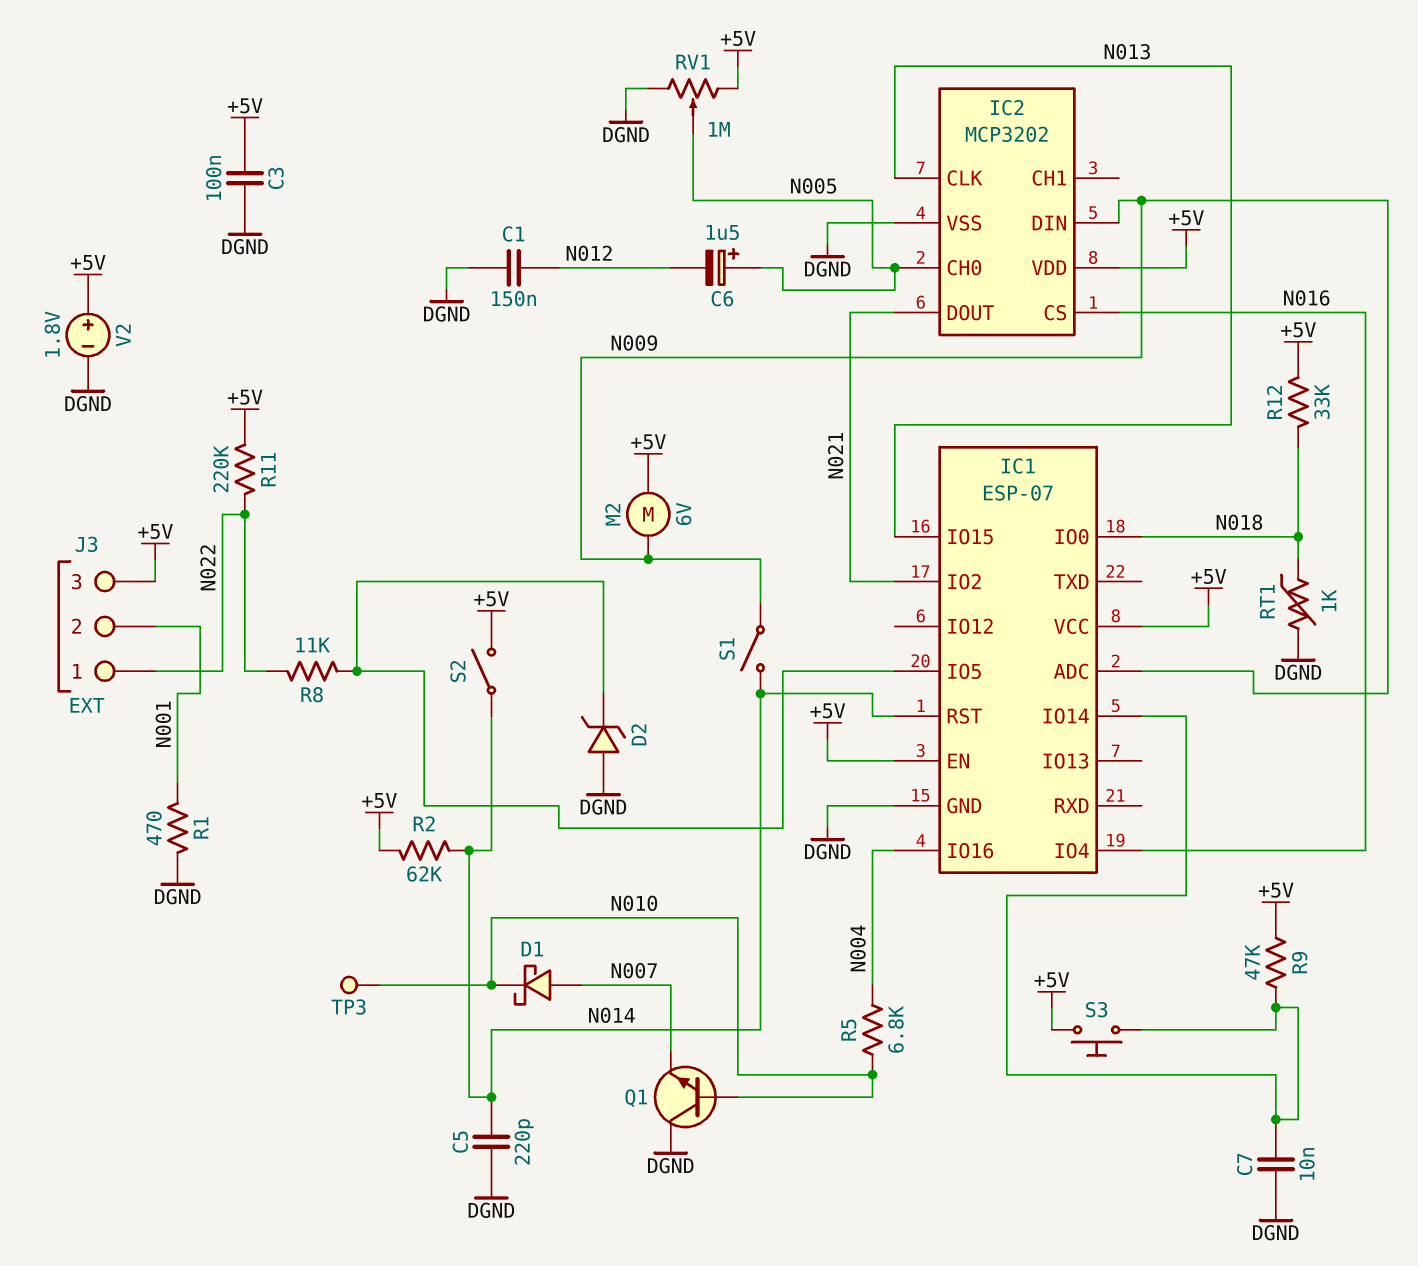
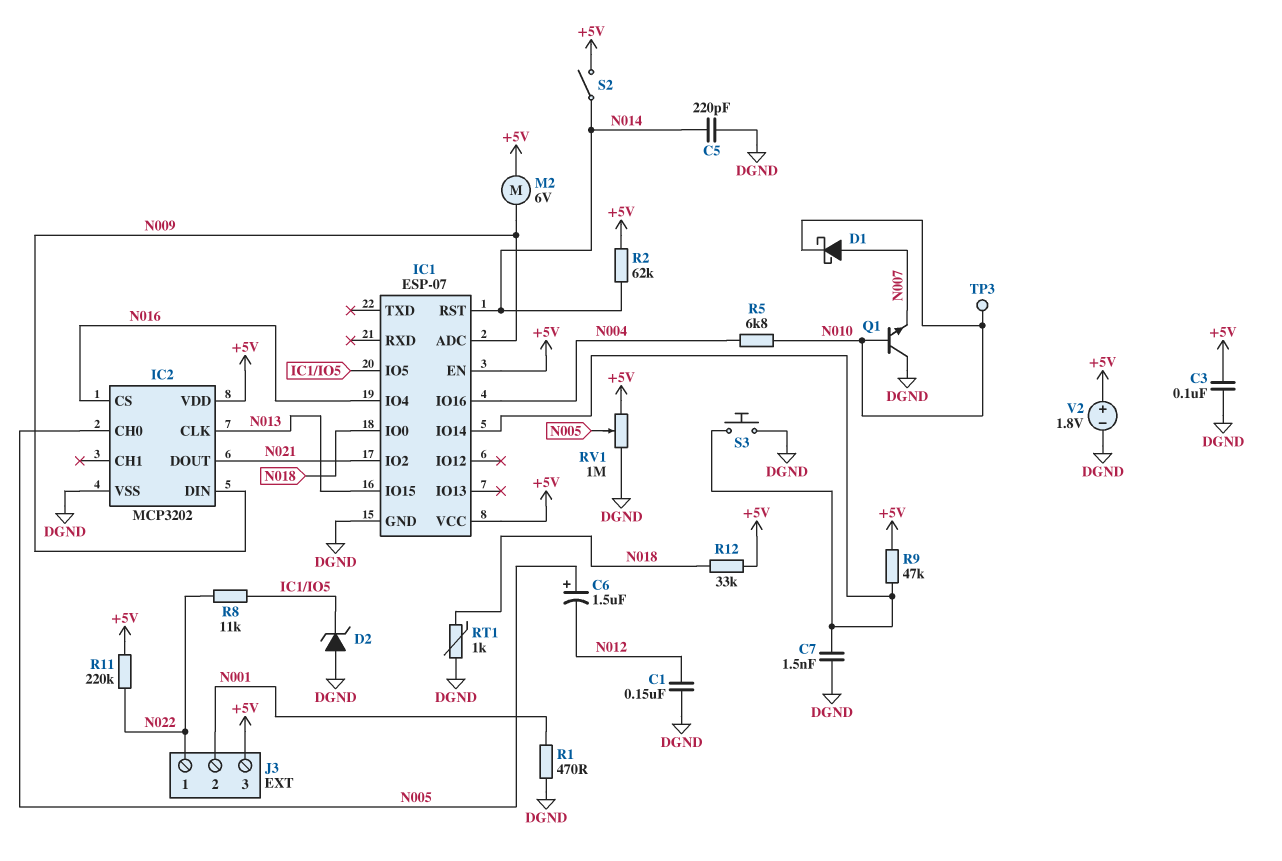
C7: 10nF (DGND, IC1/IO14) -> 1.5nF (DGND, IC1/IO14)
S1: switch (N009, N014) -> none
S3: button (+5V, IC1/IO14) -> button (DGND, IC1/IO14)

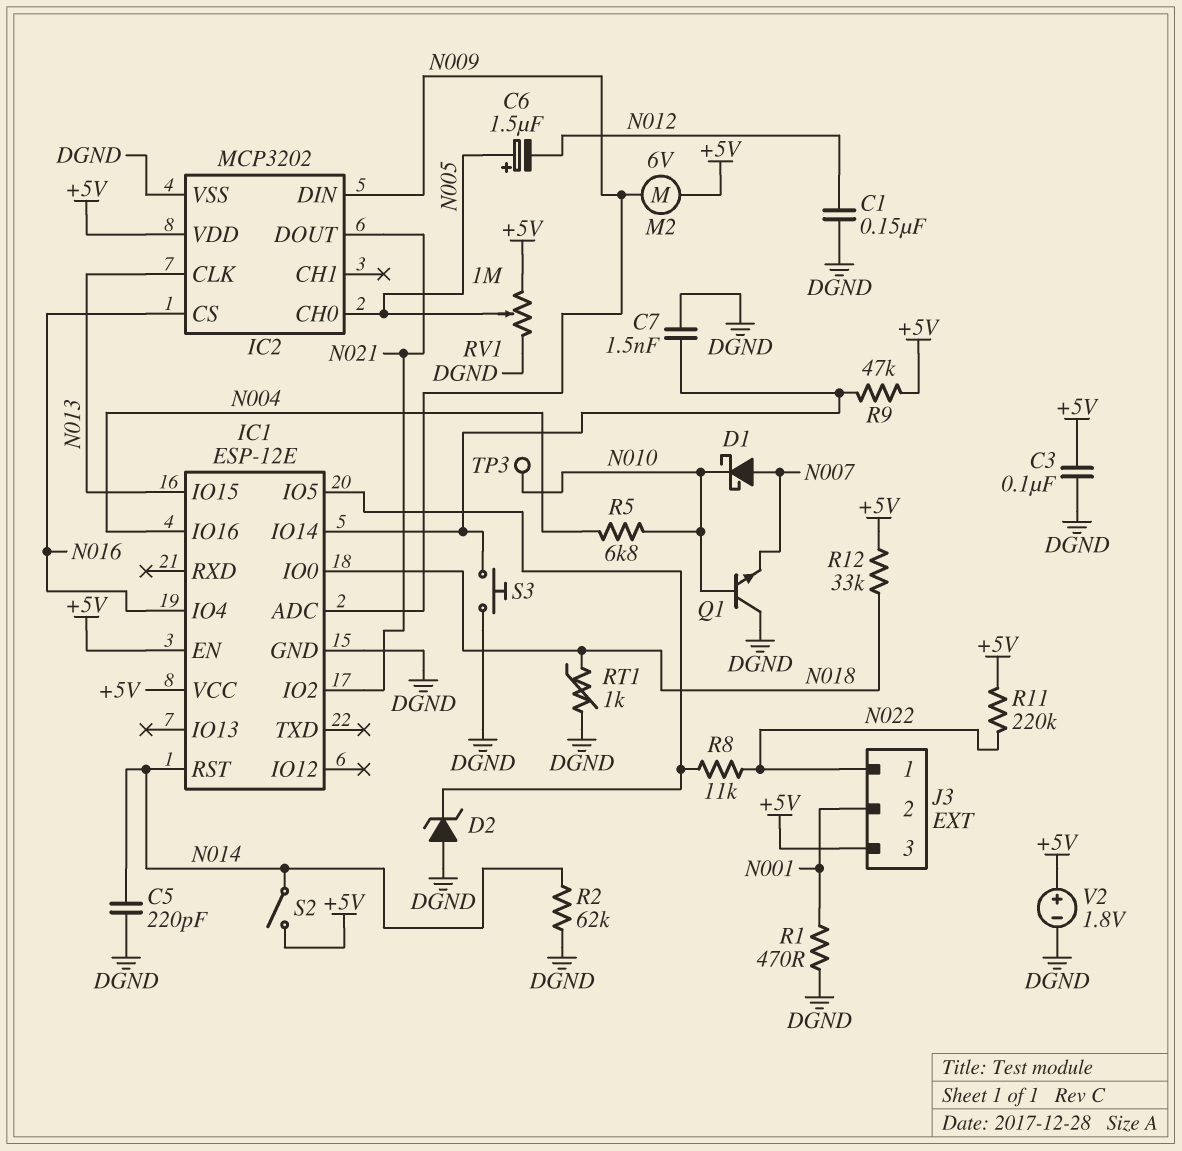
IC1: ESP-07 -> ESP-12E
R2: 62k (+5V, N014) -> 62k (DGND, N014)

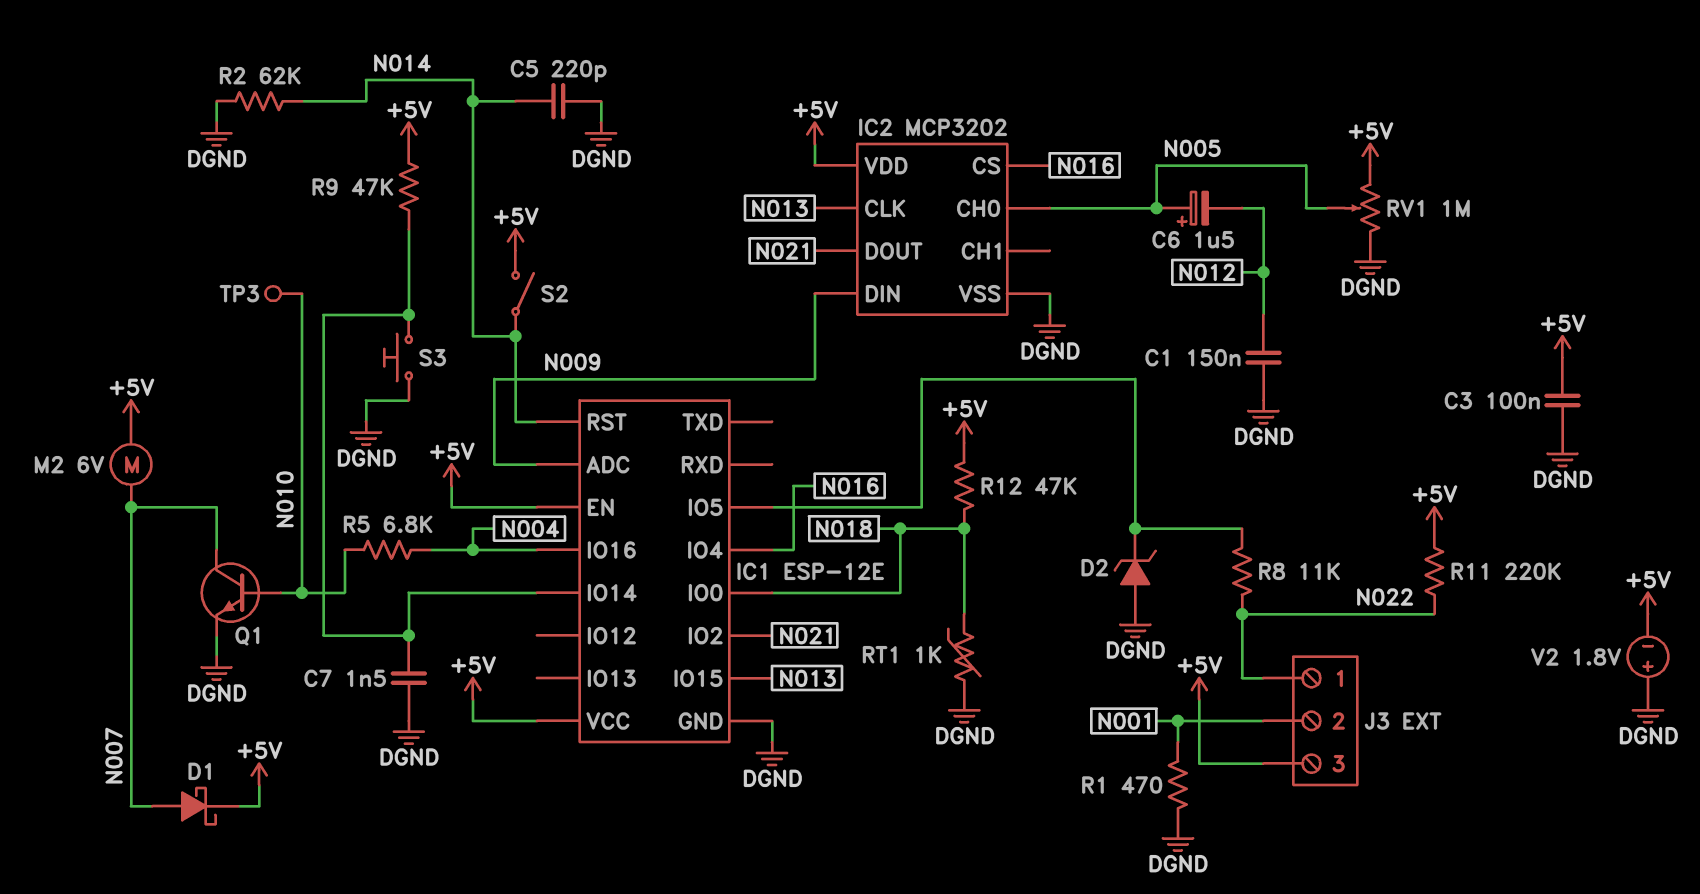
D1: schottky (A N007, K N010) -> schottky (A N007, K +5V)
M2: motor 6V (+5V, N009) -> motor 6V (+5V, N007)
Q1: NPN (B N010, C DGND, E N007) -> NPN (B N010, C N007, E DGND)
R12: 33k (+5V, N018) -> 47k (+5V, N018)
V2: 1.8V (plus +5V, minus DGND) -> 1.8V (plus DGND, minus +5V)

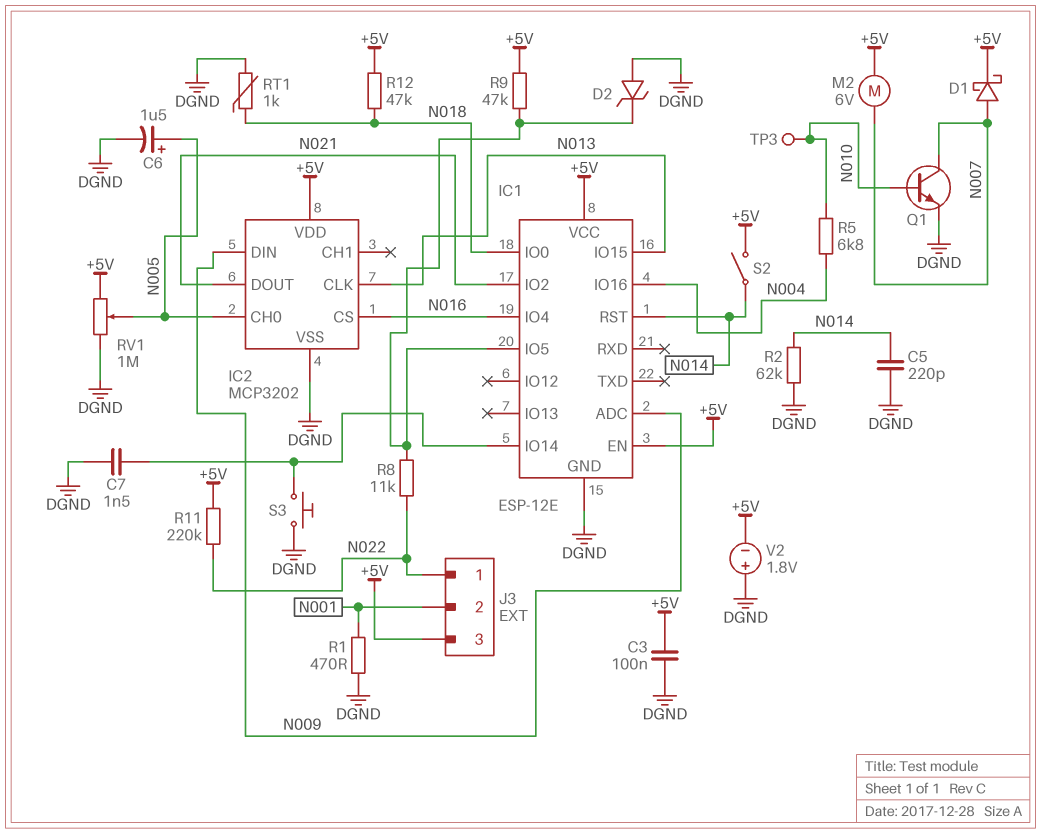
C1: 150nF (DGND, N012) -> none
C6: 1.5uF (plus N005, minus N012) -> 1.5uF (plus N005, minus DGND)
R9: 47k (+5V, IC1/IO14) -> 47k (+5V, IC1/IO5)

